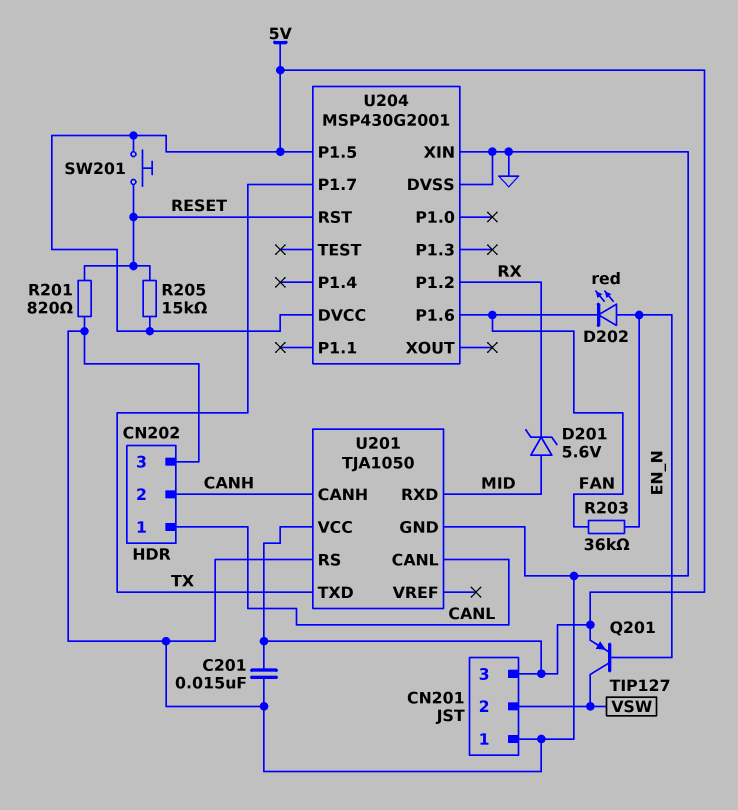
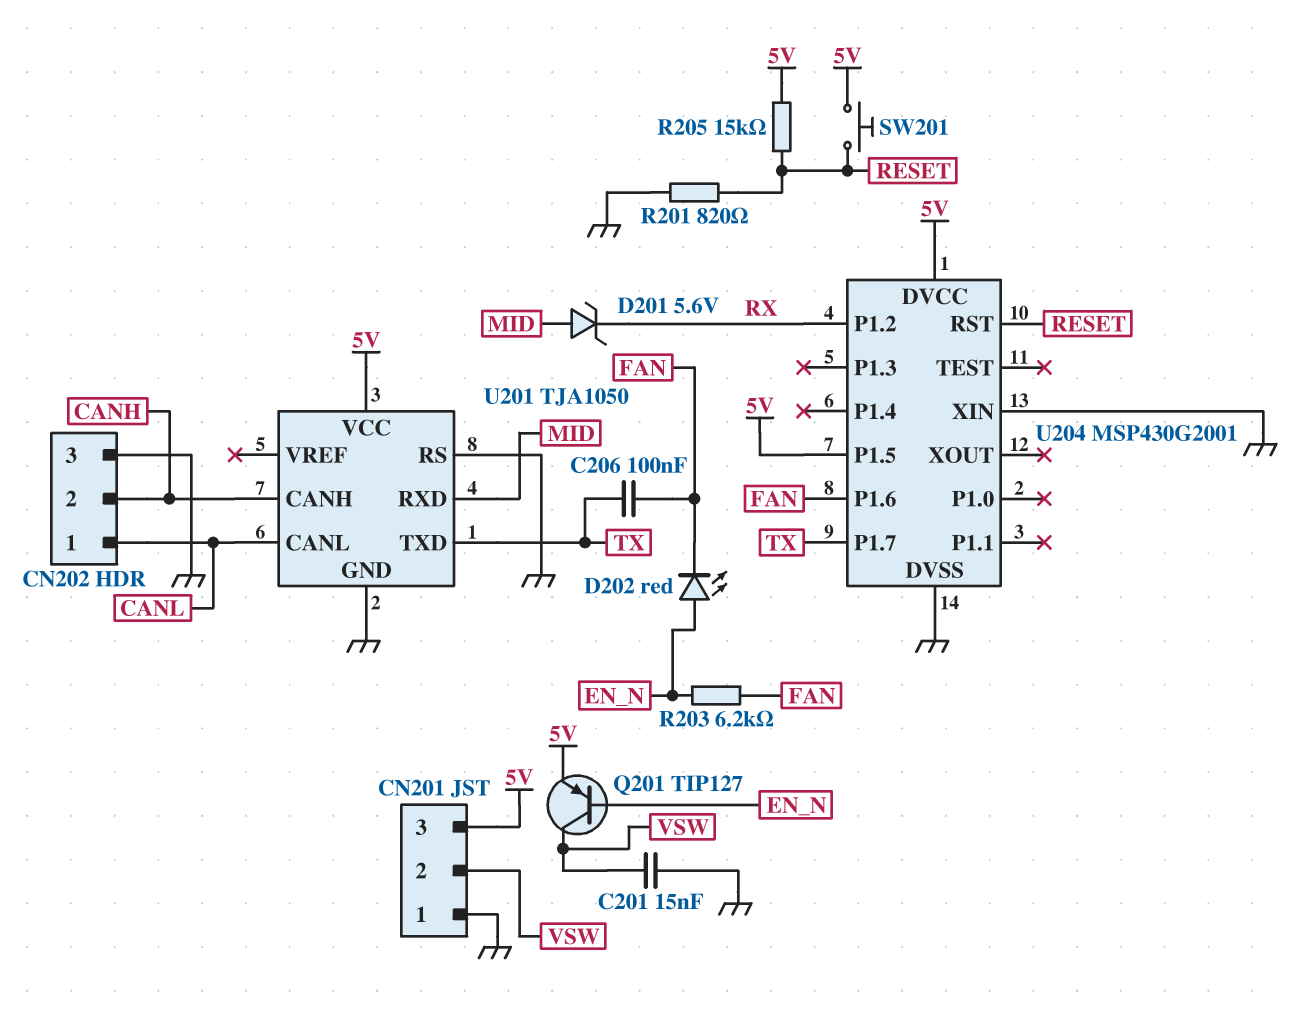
C201: 15nF (5V, GND) -> 15nF (GND, VSW)
C206: none -> 100nF (FAN, TX)
R203: 36k (EN_N, FAN) -> 6.2k (EN_N, FAN)

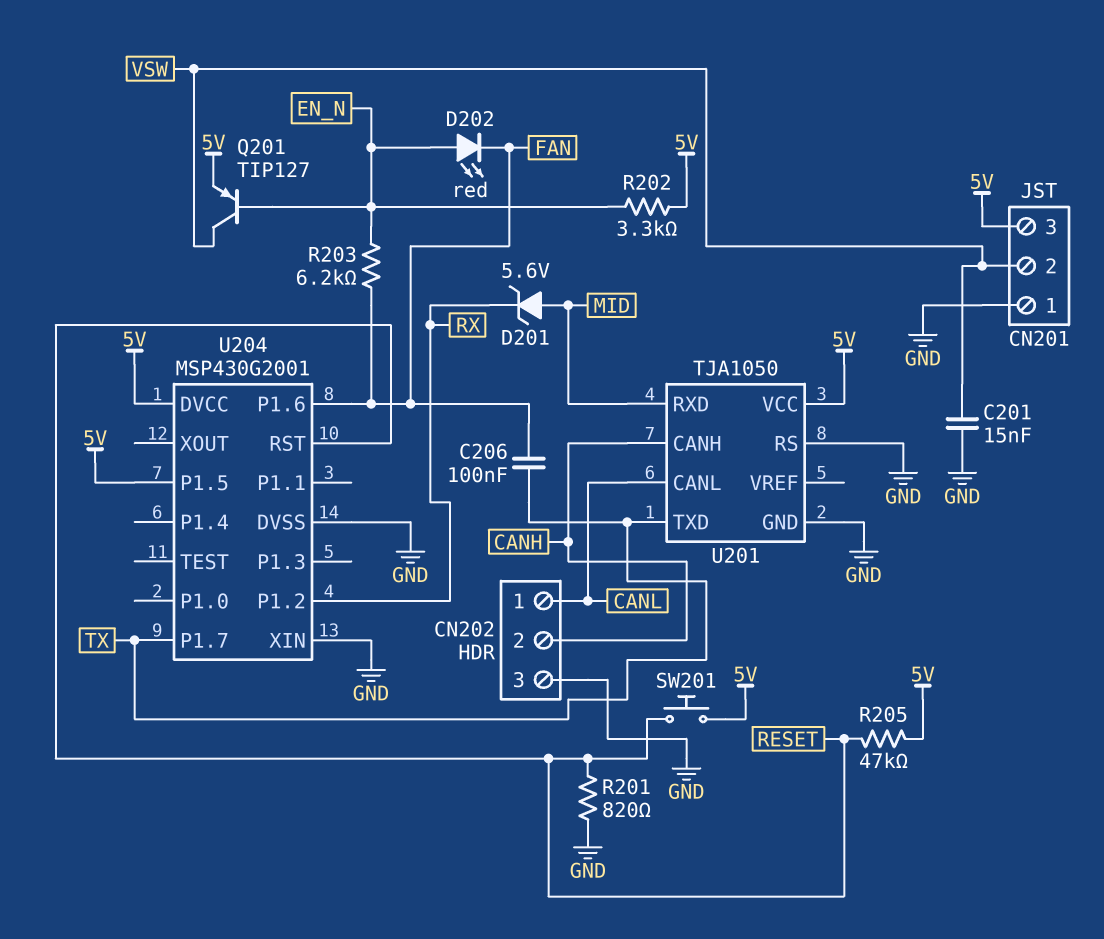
R202: none -> 3.3k (5V, EN_N)
R205: 15k (5V, RESET) -> 47k (5V, RESET)

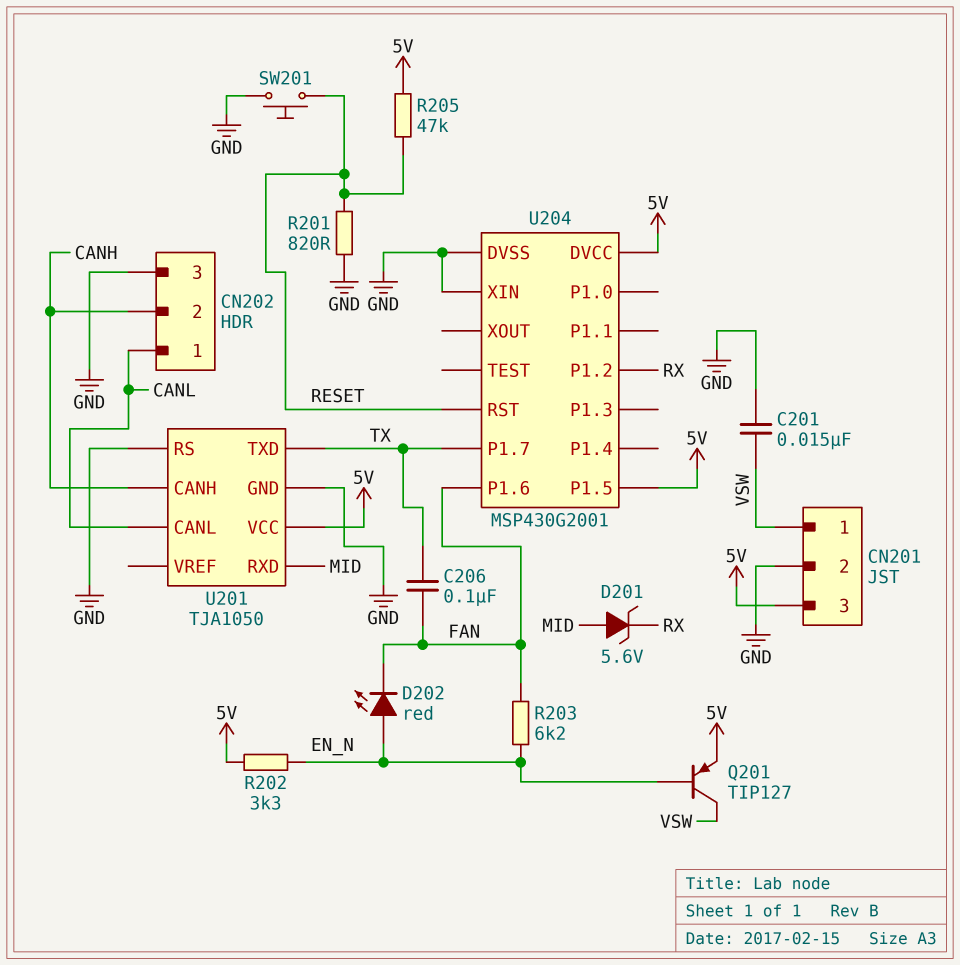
CN201 pin 1: GND -> VSW
CN201 pin 2: VSW -> GND
SW201: button (5V, RESET) -> button (GND, RESET)

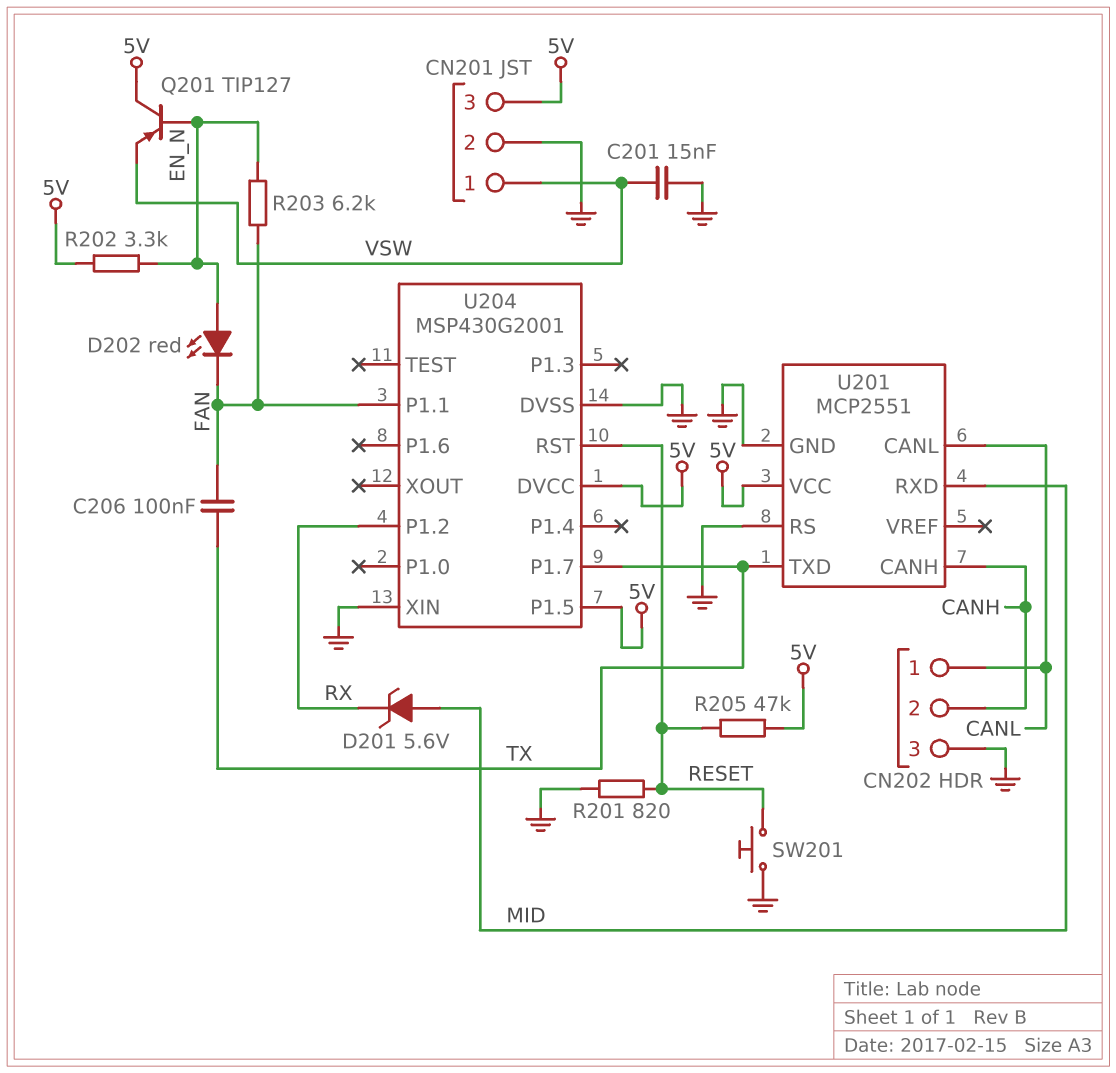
Q201: PNP TIP127 (B EN_N, C VSW, E 5V) -> PNP TIP127 (B EN_N, C 5V, E VSW)
U201: TJA1050 -> MCP2551
U204 pin P1.1: none -> FAN
U204 pin P1.6: FAN -> none

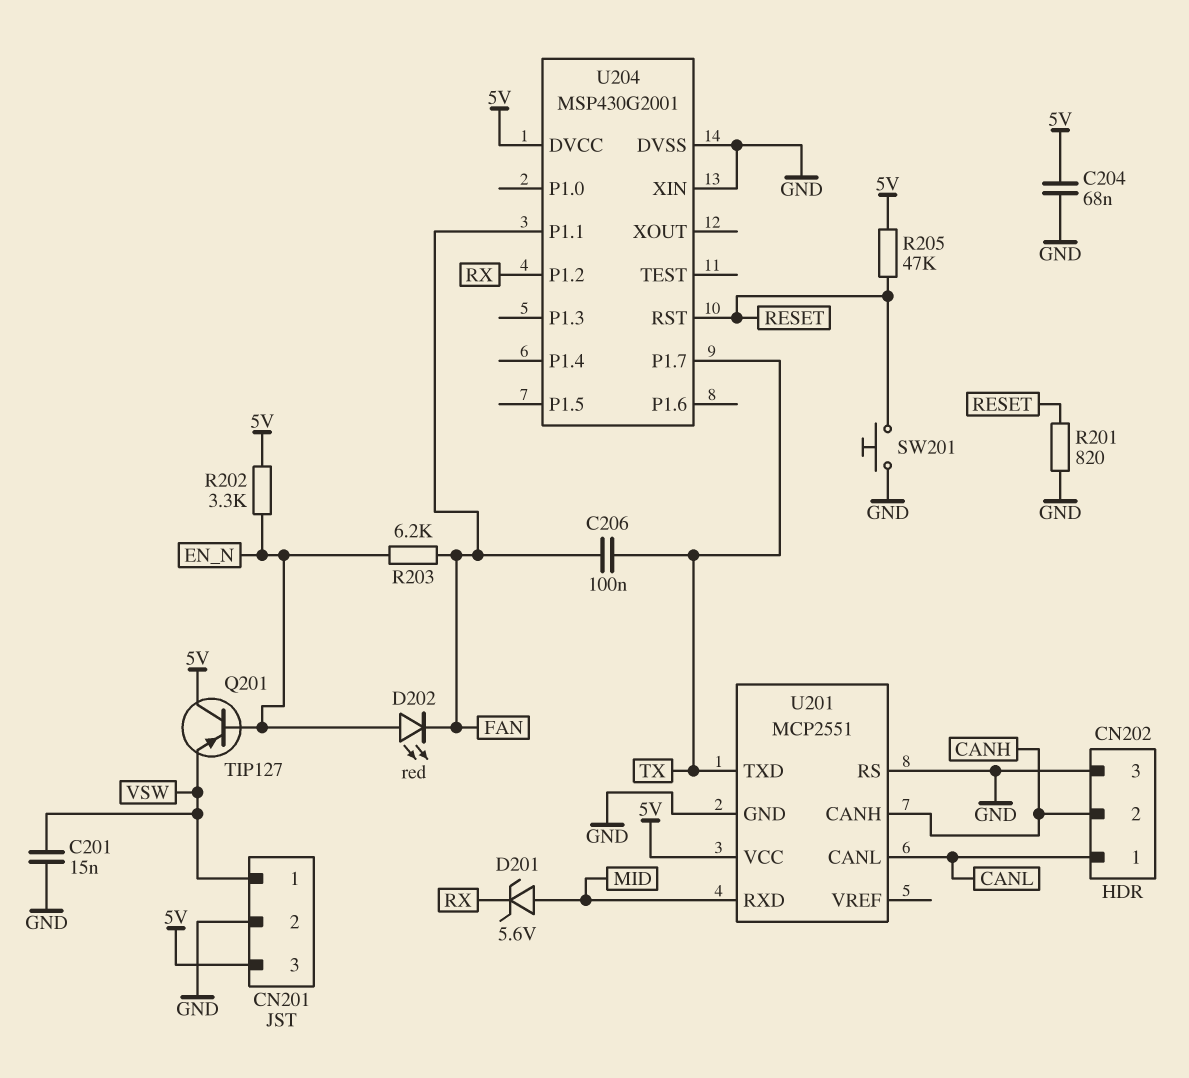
C204: none -> 68nF (5V, GND)
U204 pin P1.5: 5V -> none

